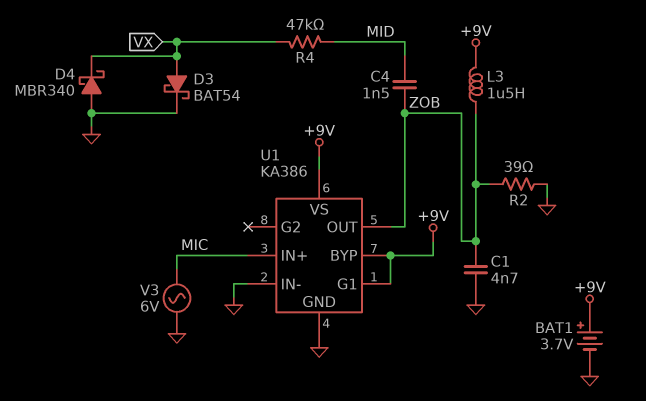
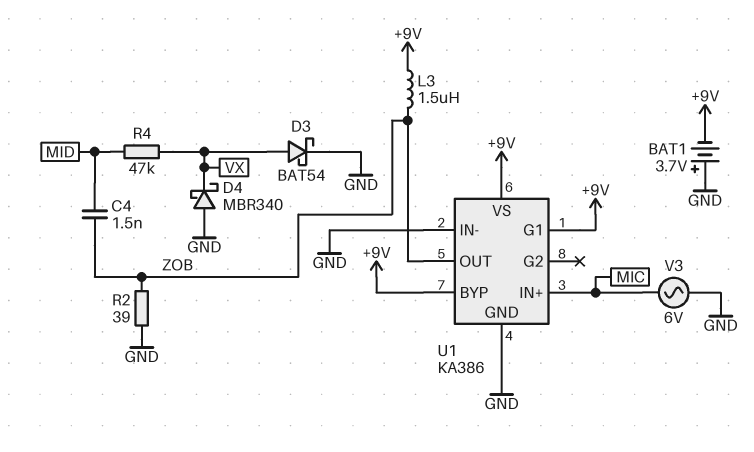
BAT1: 3.7V (plus +9V, minus GND) -> 3.7V (plus GND, minus +9V)
C1: 4.7nF (GND, ZOB) -> none

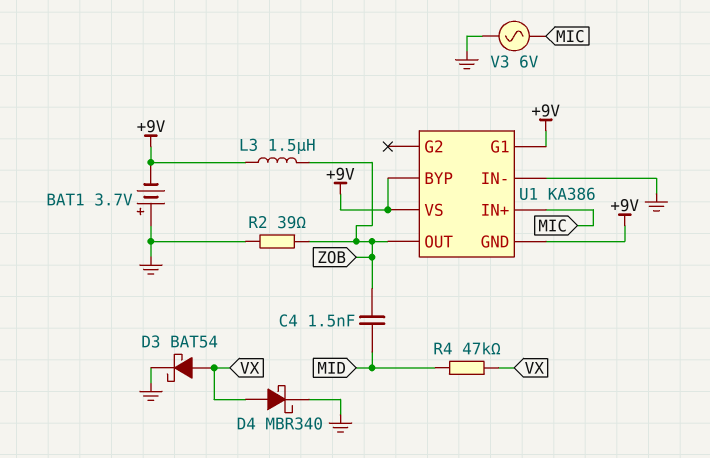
D4: schottky MBR340 (A GND, K VX) -> schottky MBR340 (A VX, K GND)
U1 pin GND: GND -> +9V

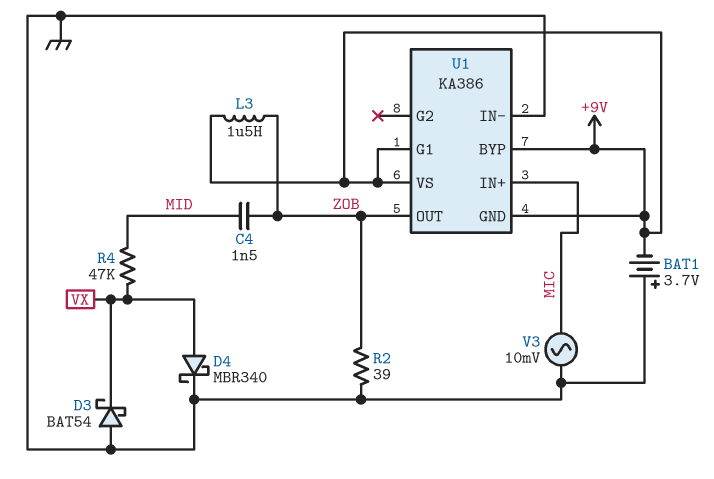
D3: schottky BAT54 (A VX, K GND) -> schottky BAT54 (A GND, K VX)
V3: AC 6V (GND, MIC) -> AC 10mV (GND, MIC)

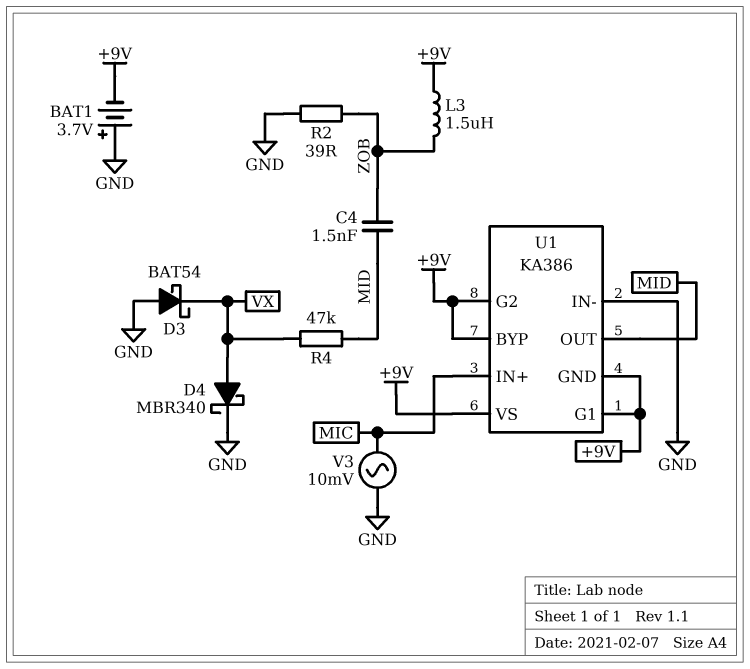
U1 pin G2: none -> +9V
U1 pin OUT: ZOB -> MID

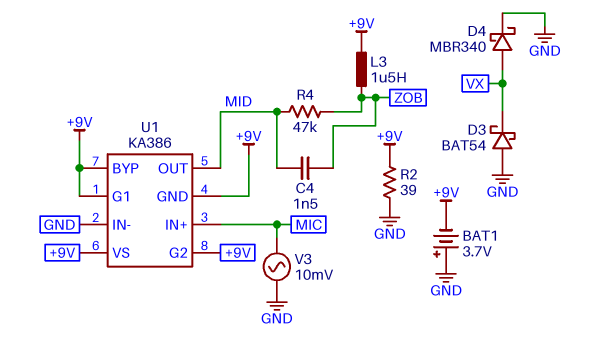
R2: 39 (GND, ZOB) -> 39 (+9V, GND)
R4: 47k (MID, VX) -> 47k (MID, ZOB)

